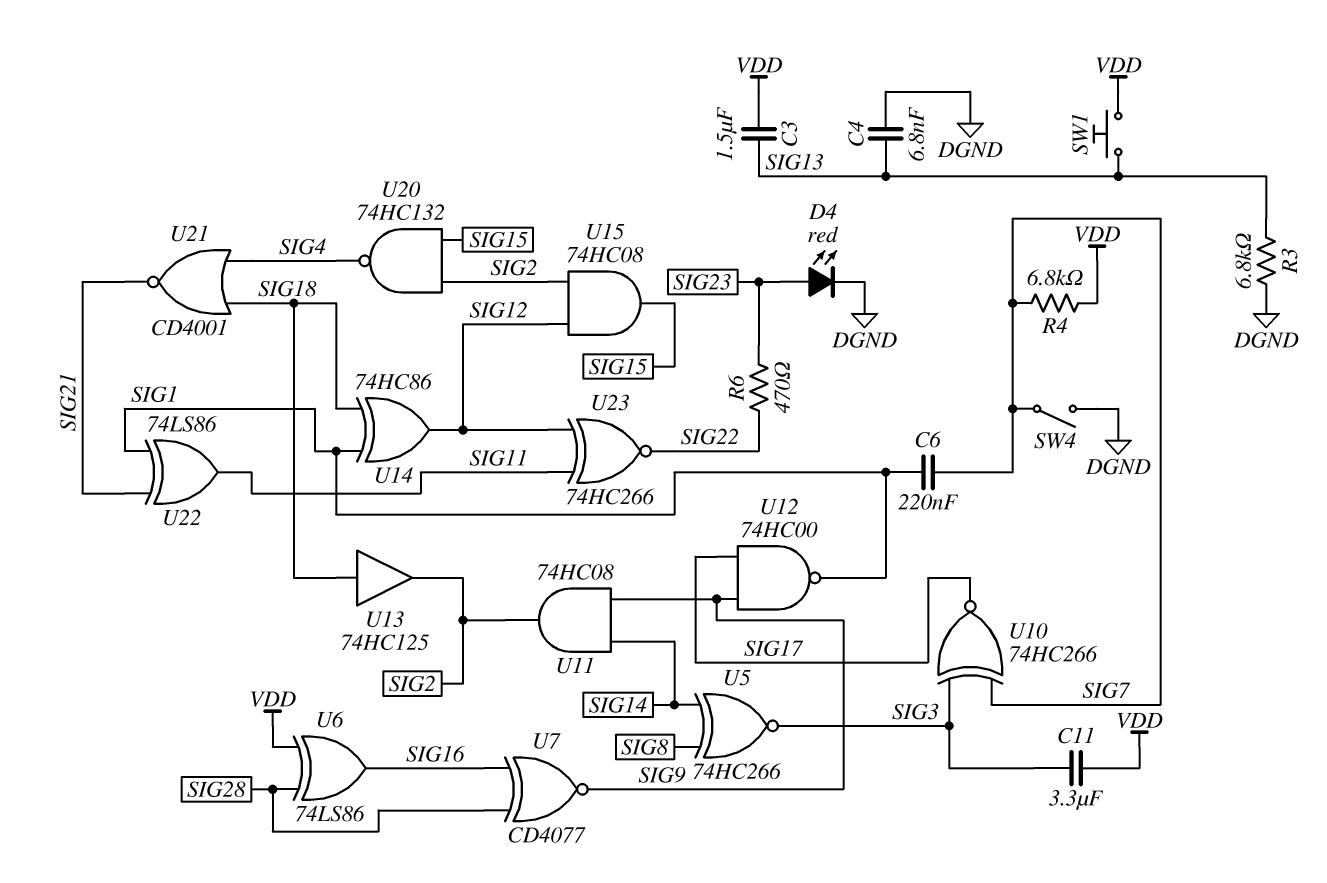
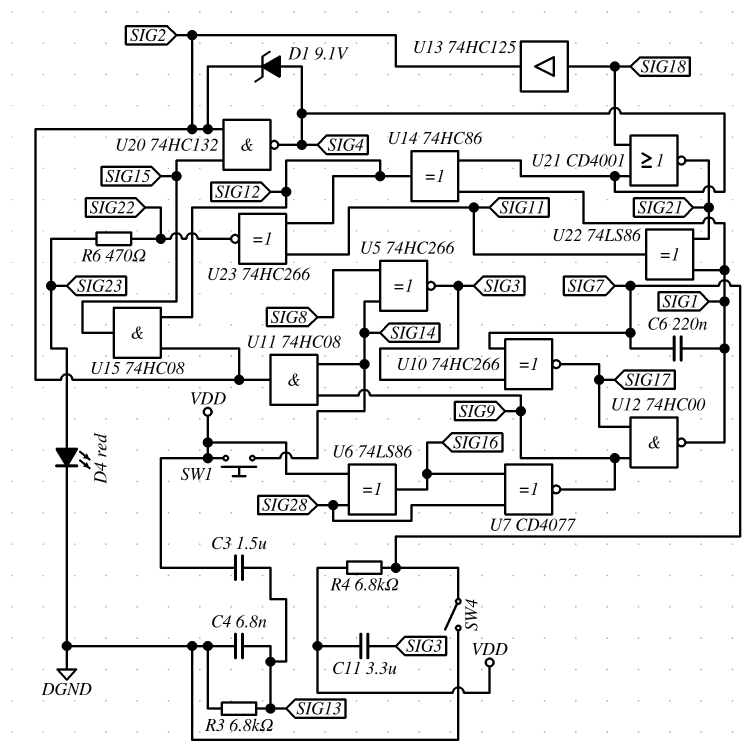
D1: none -> zener 9.1V (A SIG4, K SIG2)
SW1: button (SIG13, VDD) -> button (SIG14, VDD)
U14: XOR 74HC86 (in SIG1, in SIG18, out SIG12) -> XOR 74HC86 (in SIG1, in SIG4, out SIG12)

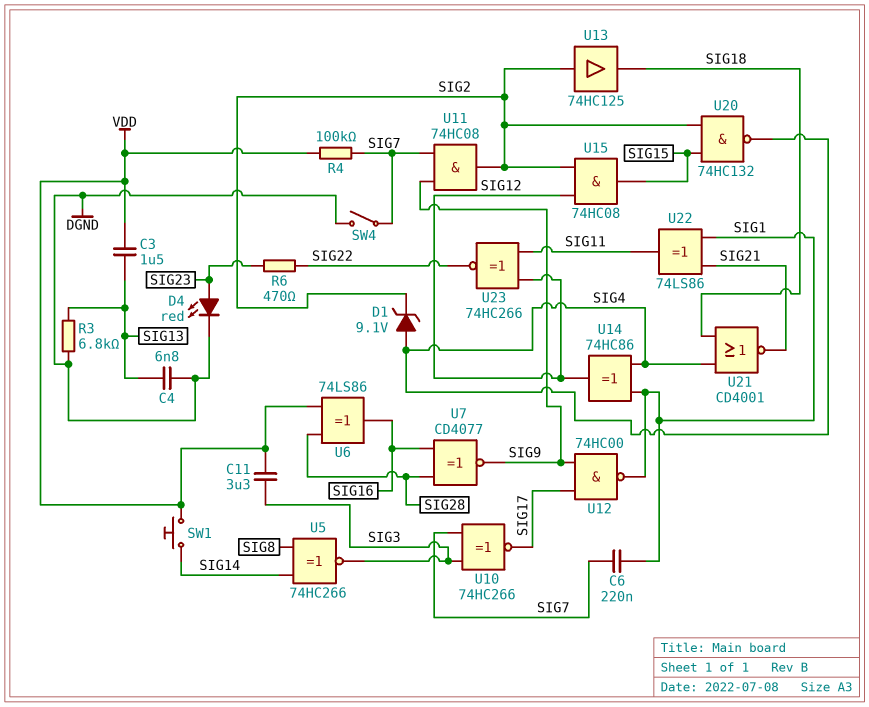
R4: 6.8k (SIG7, VDD) -> 100k (SIG7, VDD)
U11: AND 74HC08 (in SIG9, in SIG14, out SIG2) -> AND 74HC08 (in SIG7, in SIG9, out SIG2)
U13: buffer 74HC125 (in SIG18, out SIG2) -> buffer 74HC125 (in SIG2, out SIG18)

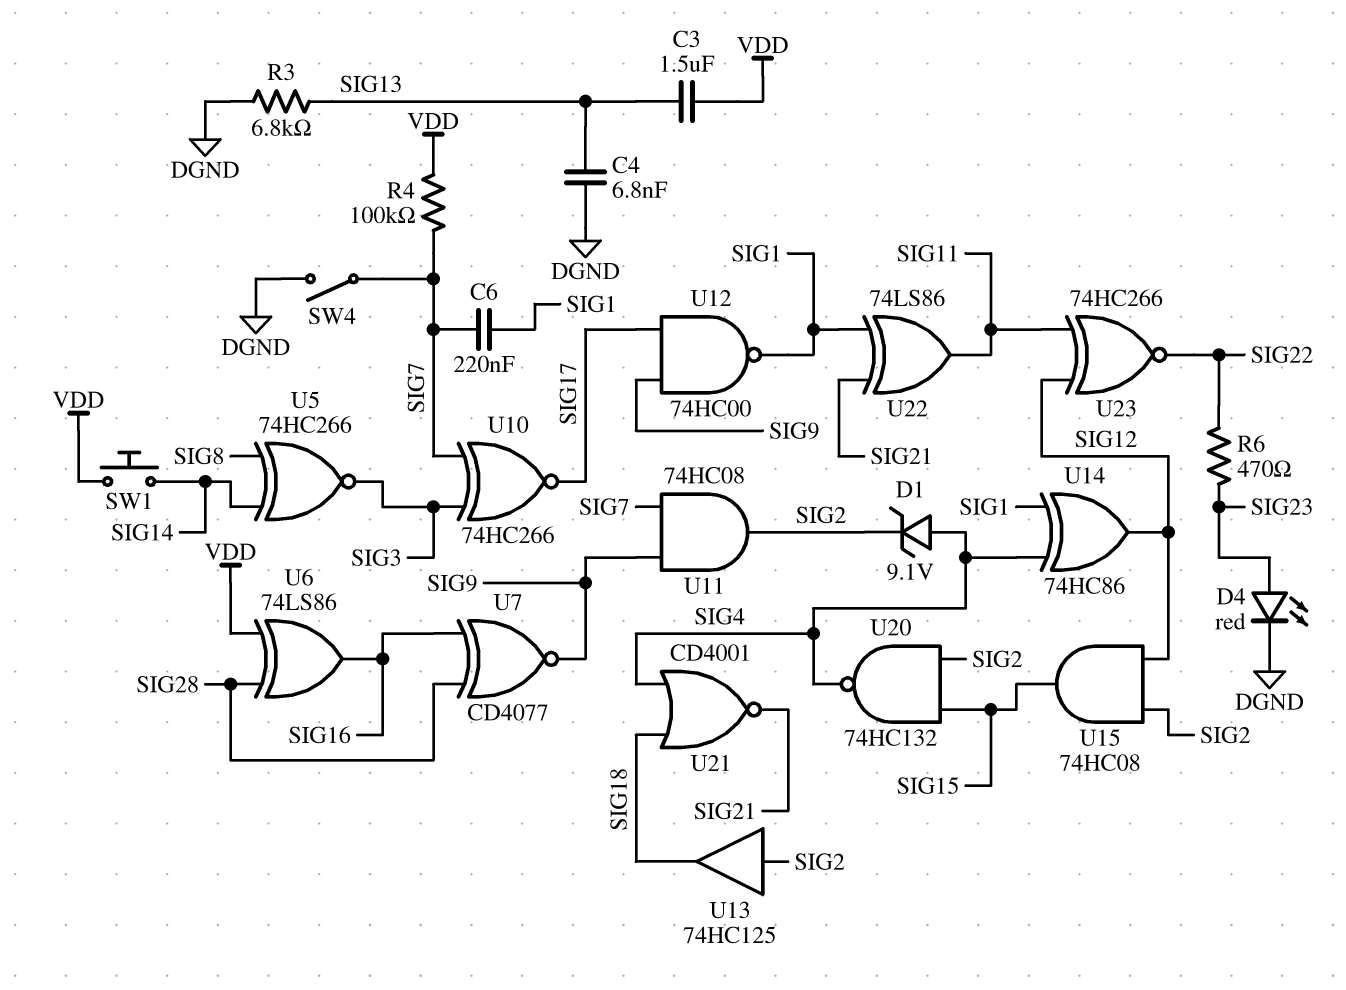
C11: 3.3uF (SIG3, VDD) -> none

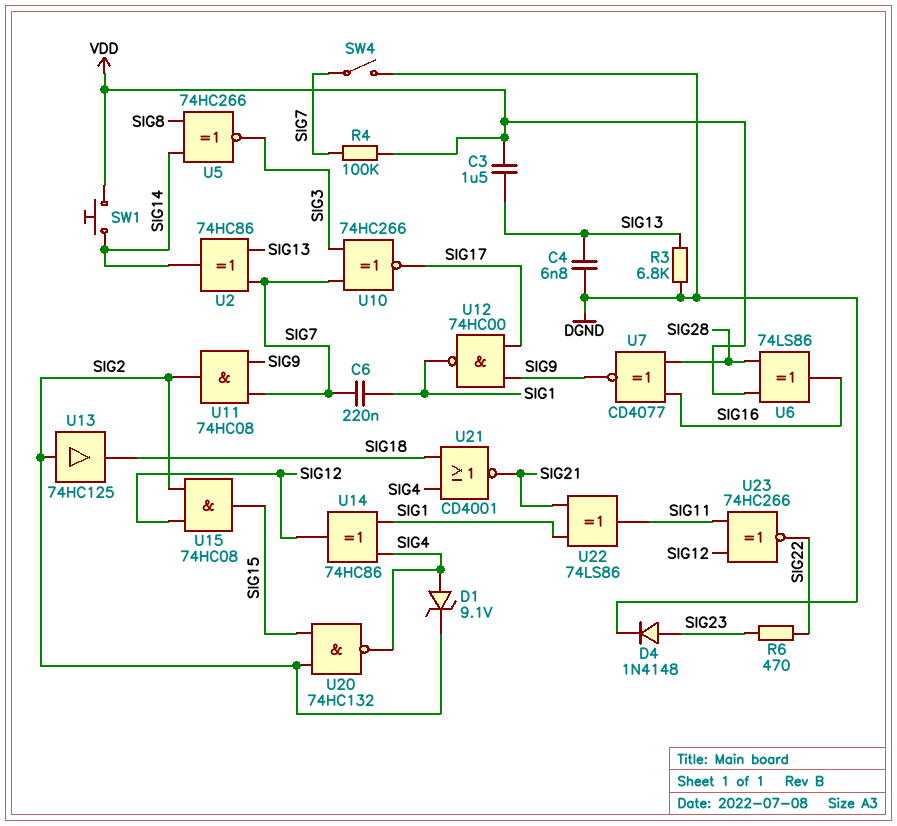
D4: LED red (A SIG23, K DGND) -> diode 1N4148 (A SIG23, K DGND)
U2: none -> XOR 74HC86 (in SIG7, in SIG13, out SIG14)

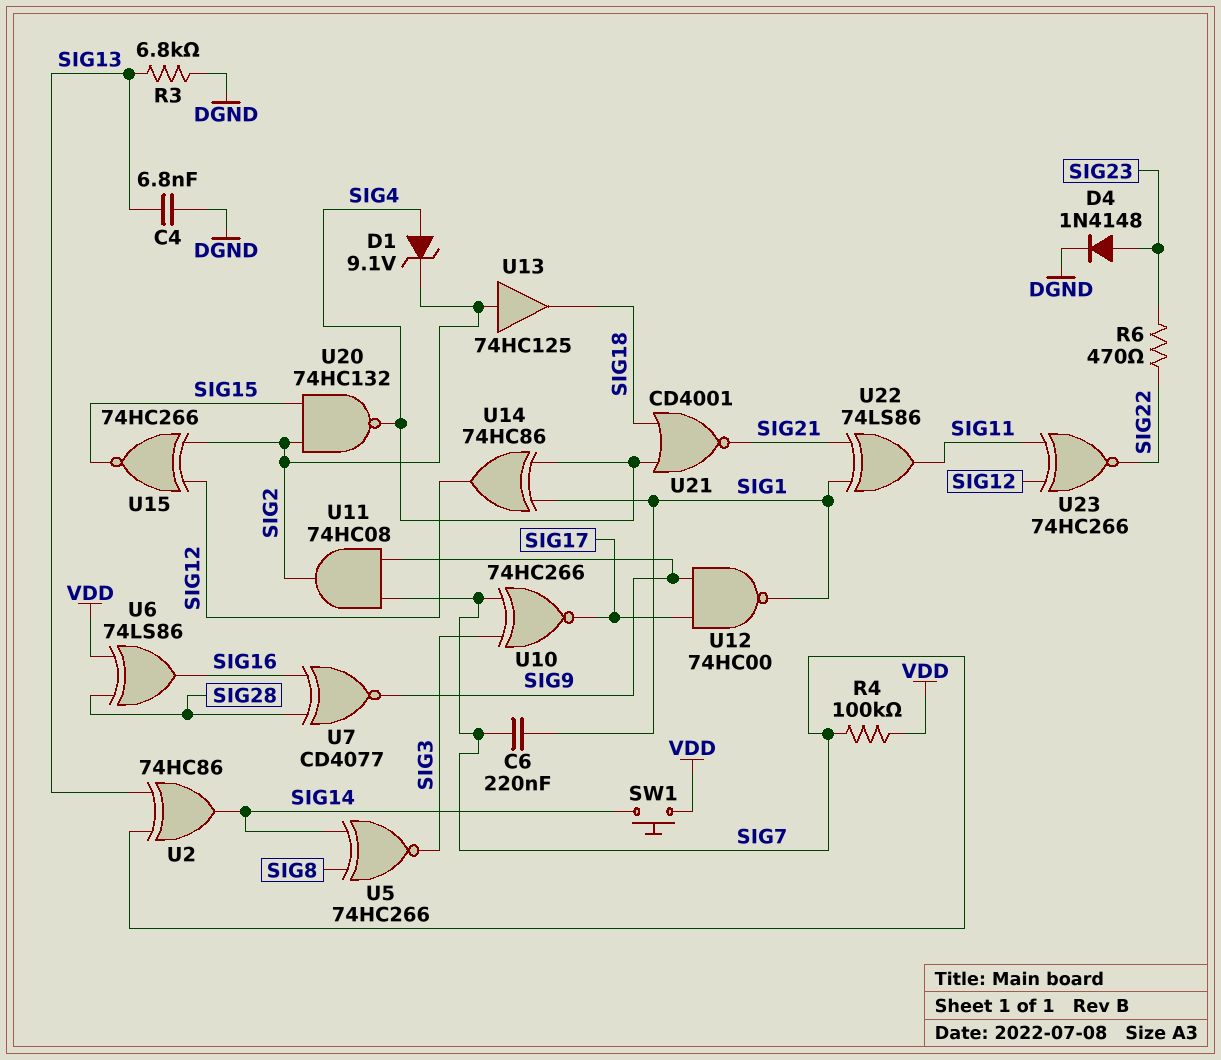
C3: 1.5uF (SIG13, VDD) -> none
SW4: switch (DGND, SIG7) -> none
U15: AND 74HC08 (in SIG2, in SIG12, out SIG15) -> XNOR 74HC266 (in SIG2, in SIG12, out SIG15)

